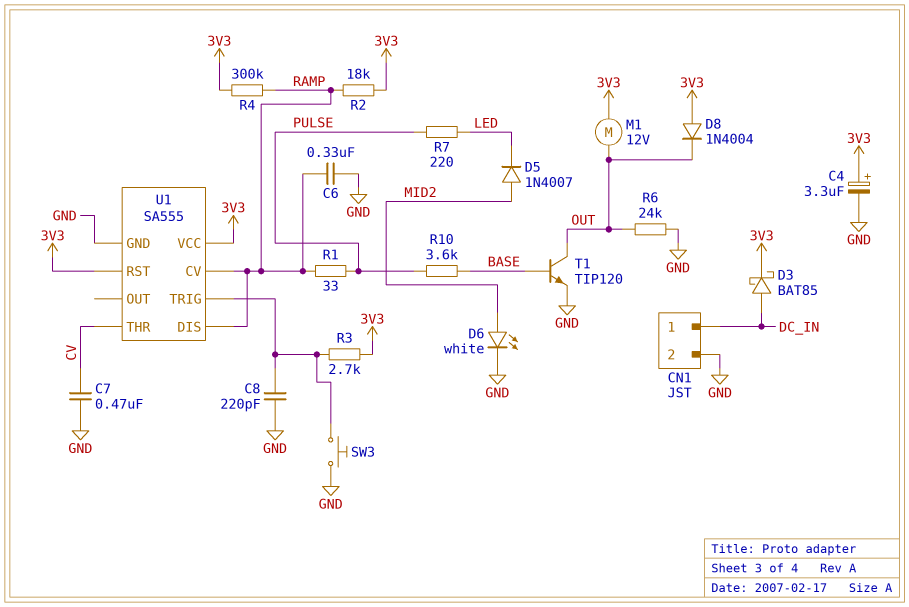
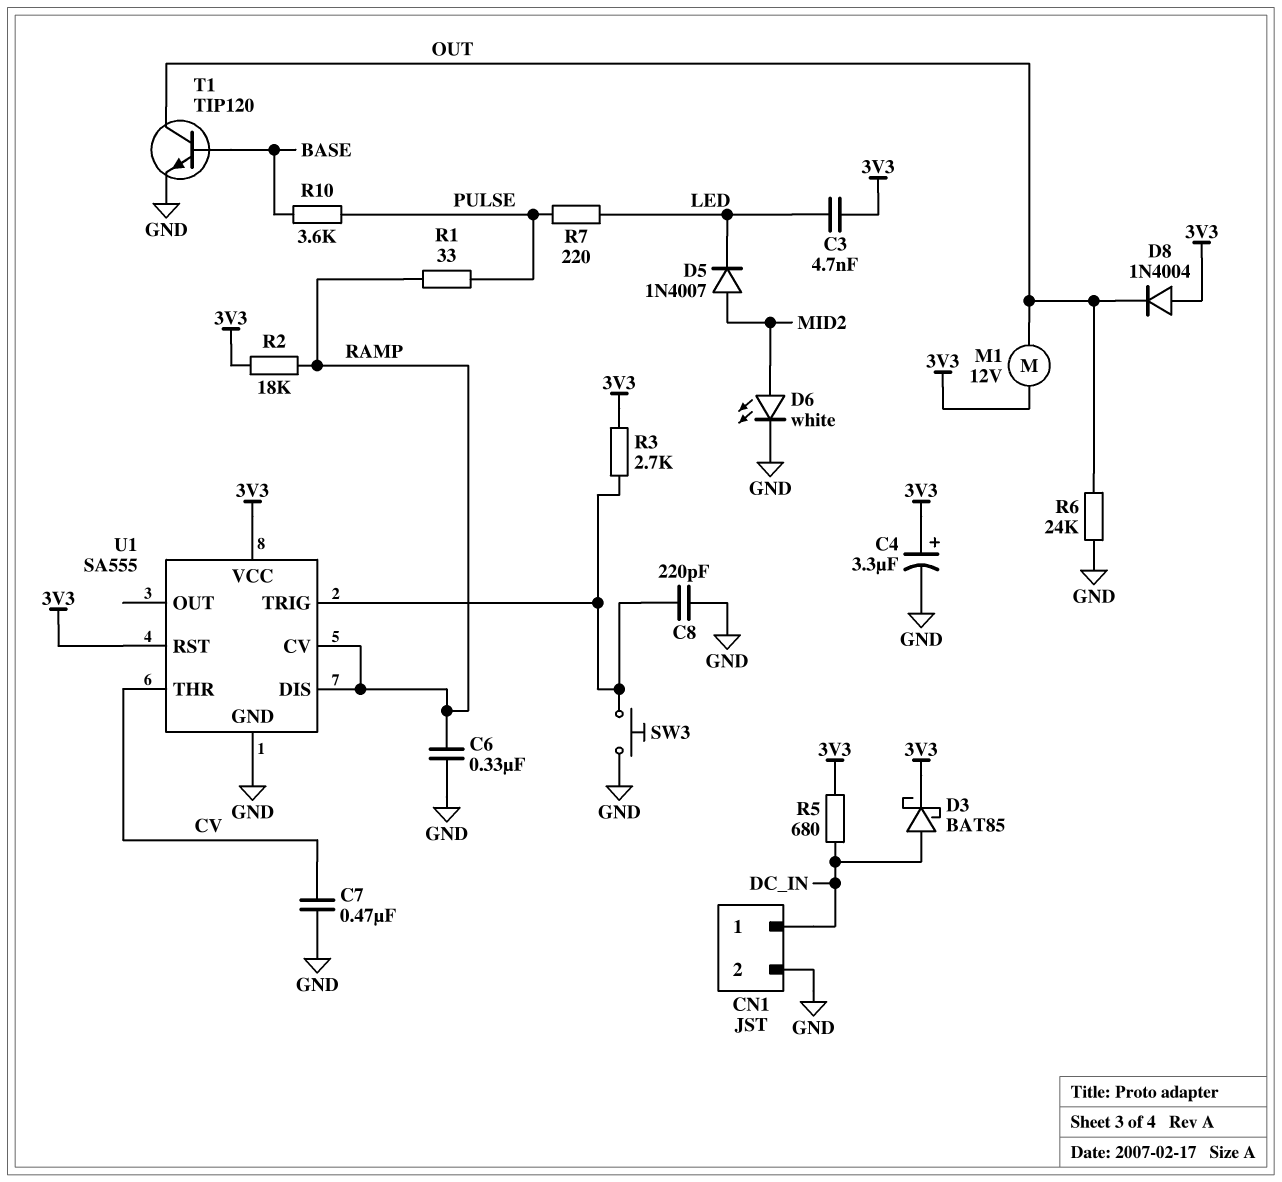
C3: none -> 4.7nF (3V3, LED)
R4: 300k (3V3, RAMP) -> none
R5: none -> 680 (3V3, DC_IN)

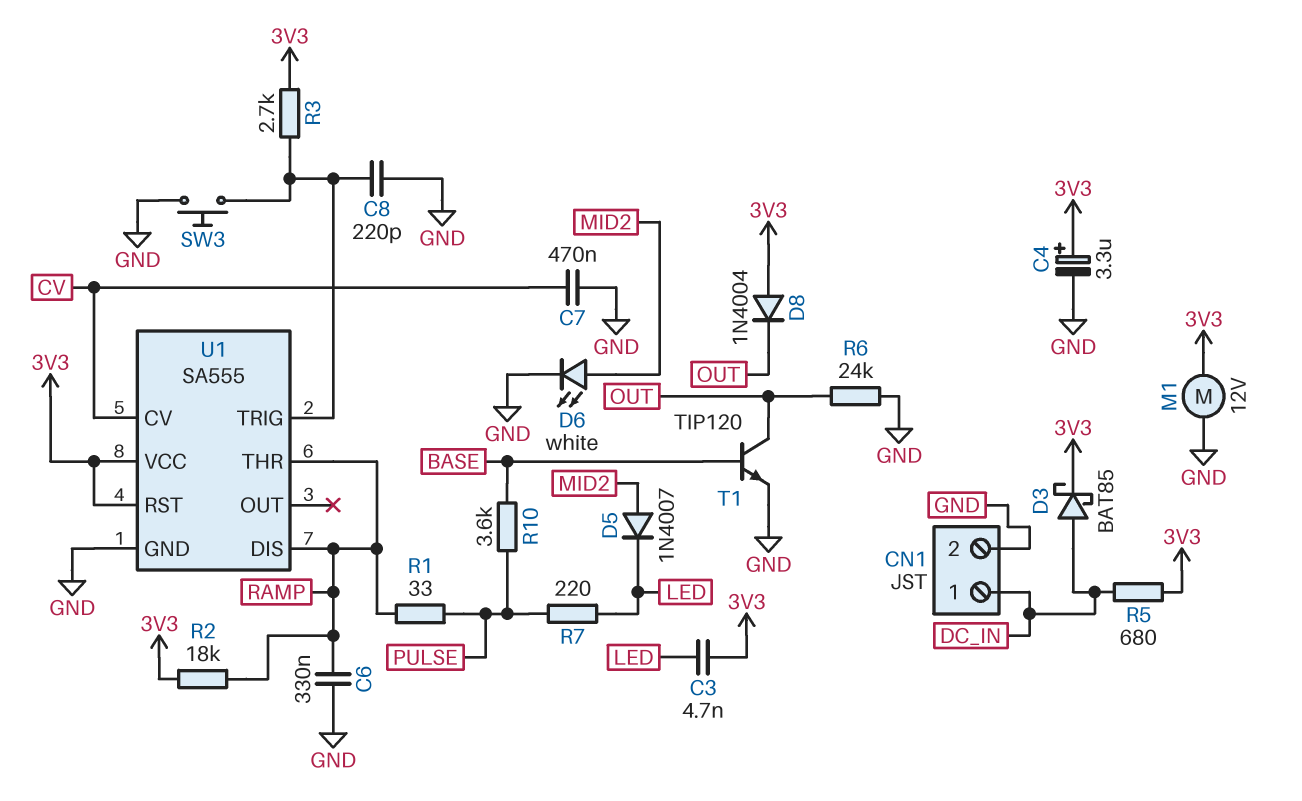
M1: motor 12V (3V3, OUT) -> motor 12V (3V3, GND)
U1 pin CV: RAMP -> CV
U1 pin THR: CV -> RAMP

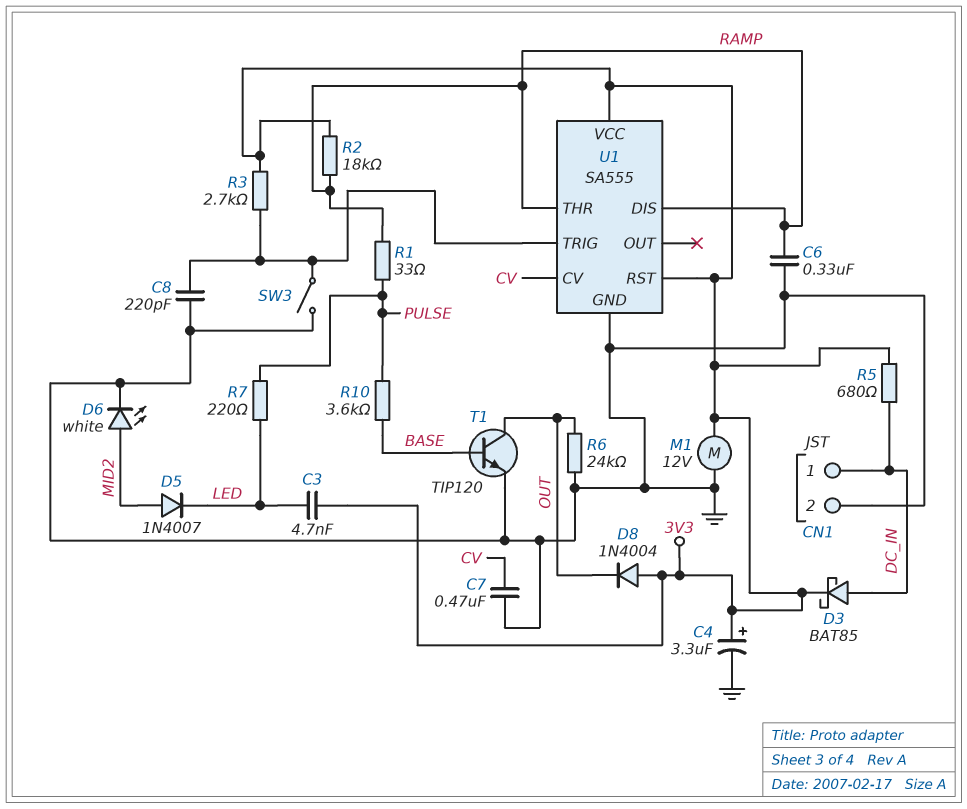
SW3: button (GND, U1/TRIG) -> switch (GND, U1/TRIG)

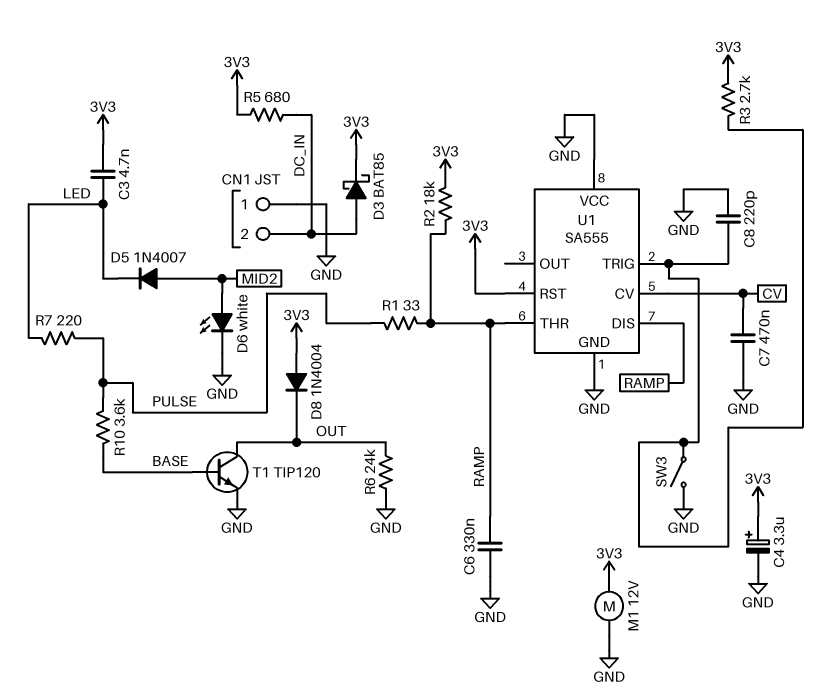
CN1 pin 1: DC_IN -> GND
CN1 pin 2: GND -> DC_IN
U1 pin VCC: 3V3 -> GND

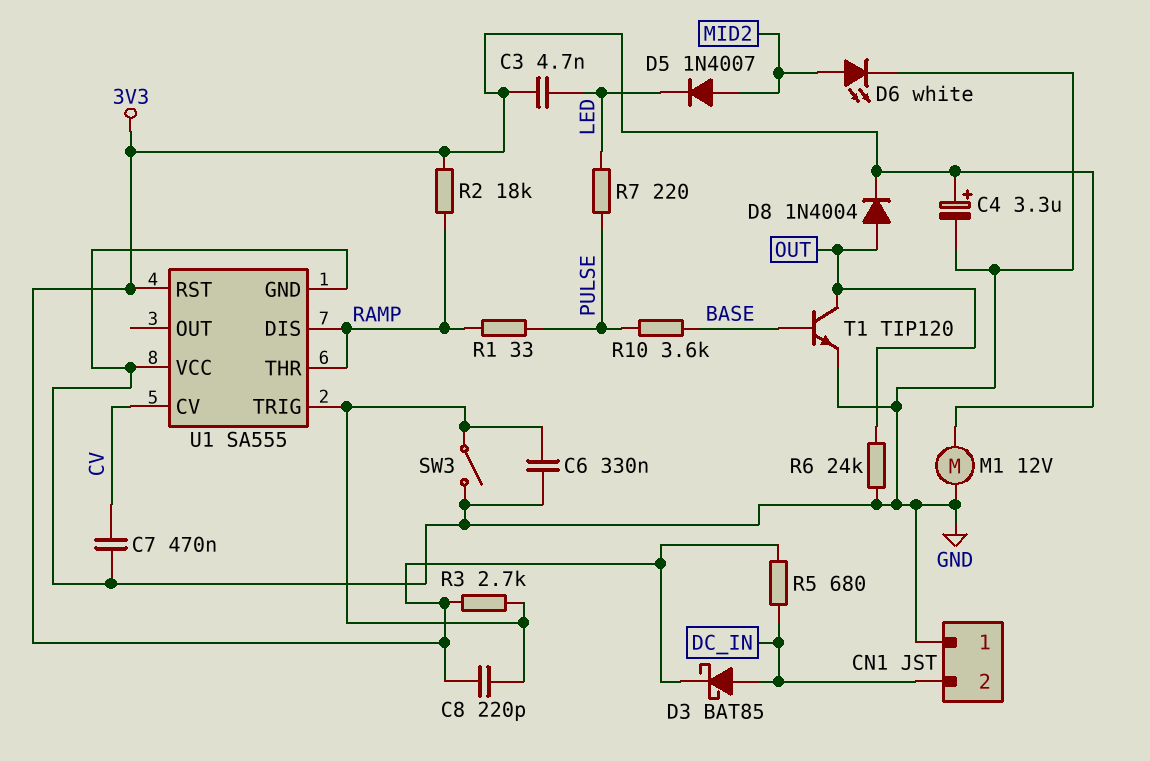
C6: 330nF (GND, RAMP) -> 330nF (GND, U1/TRIG)
C8: 220pF (GND, U1/TRIG) -> 220pF (3V3, U1/TRIG)
D8: diode 1N4004 (A 3V3, K OUT) -> diode 1N4004 (A OUT, K 3V3)

